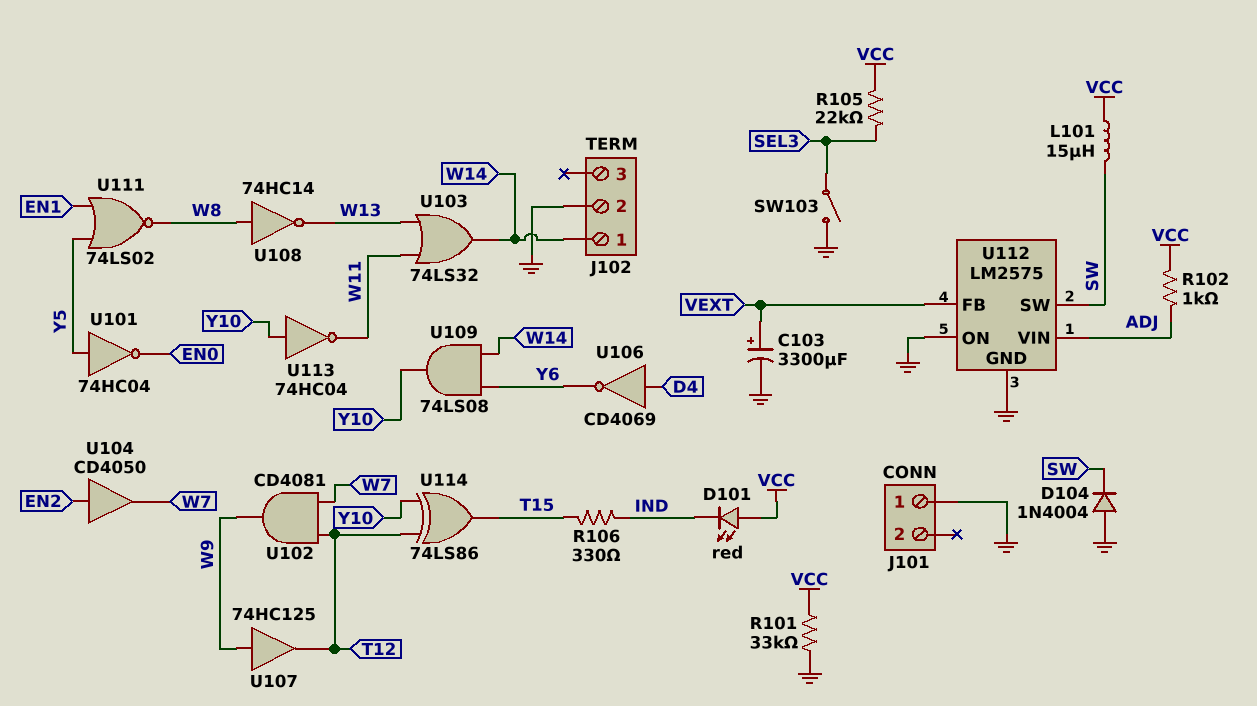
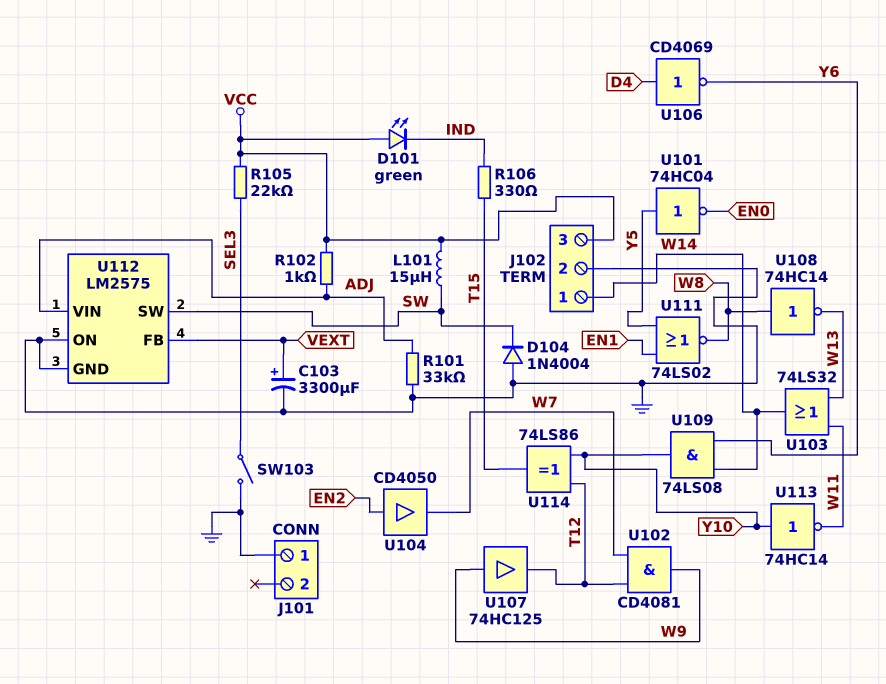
D101: LED red (A VCC, K IND) -> LED green (A VCC, K IND)
J102 pin 3: none -> VCC
R101: 33k (GND, VCC) -> 33k (ADJ, GND)
U113: NOT 74HC04 (in Y10, out W11) -> NOT 74HC14 (in Y10, out W11)

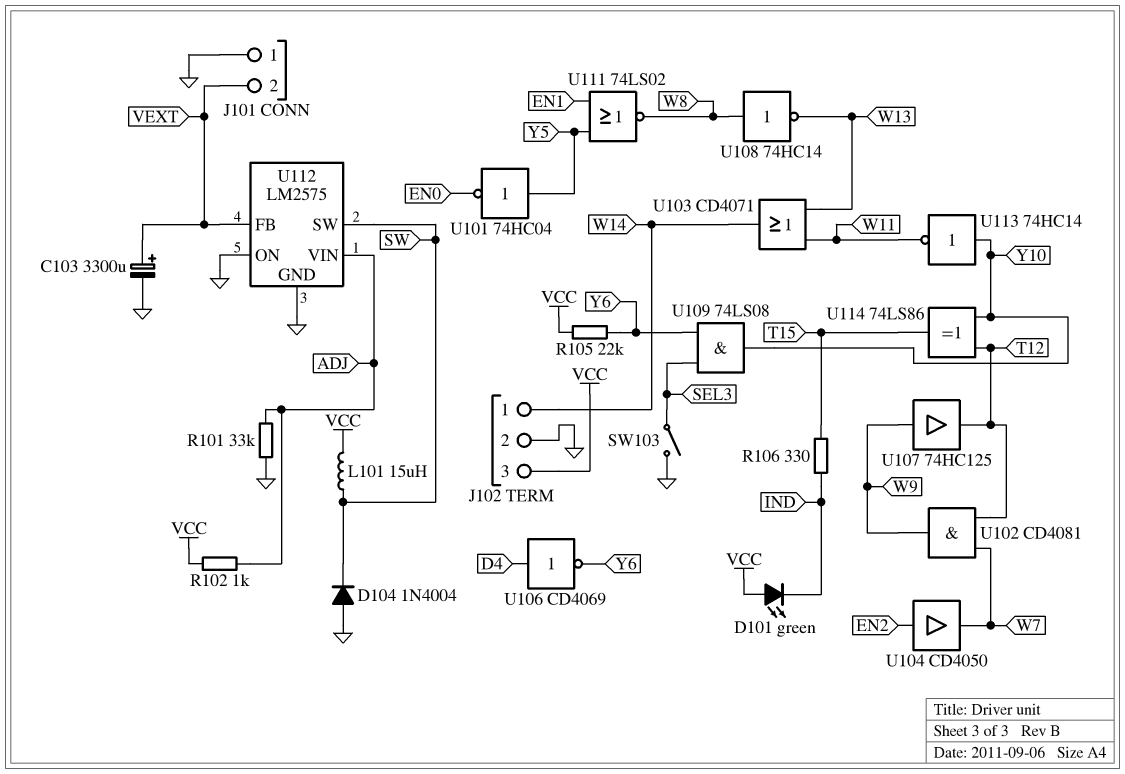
J101 pin 2: none -> VEXT
R105: 22k (SEL3, VCC) -> 22k (VCC, Y6)
U103: OR 74LS32 (in W11, in W13, out W14) -> OR CD4071 (in W11, in W13, out W14)
U109: AND 74LS08 (in W14, in Y6, out Y10) -> AND 74LS08 (in SEL3, in Y6, out Y10)

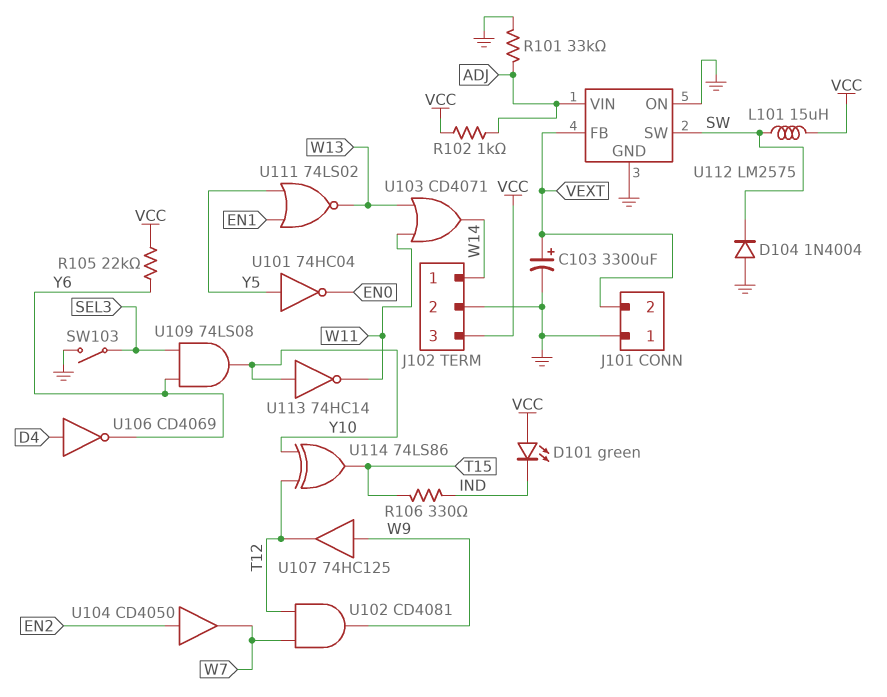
U108: NOT 74HC14 (in W8, out W13) -> none
U111: NOR 74LS02 (in EN1, in Y5, out W8) -> NOR 74LS02 (in EN1, in Y5, out W13)

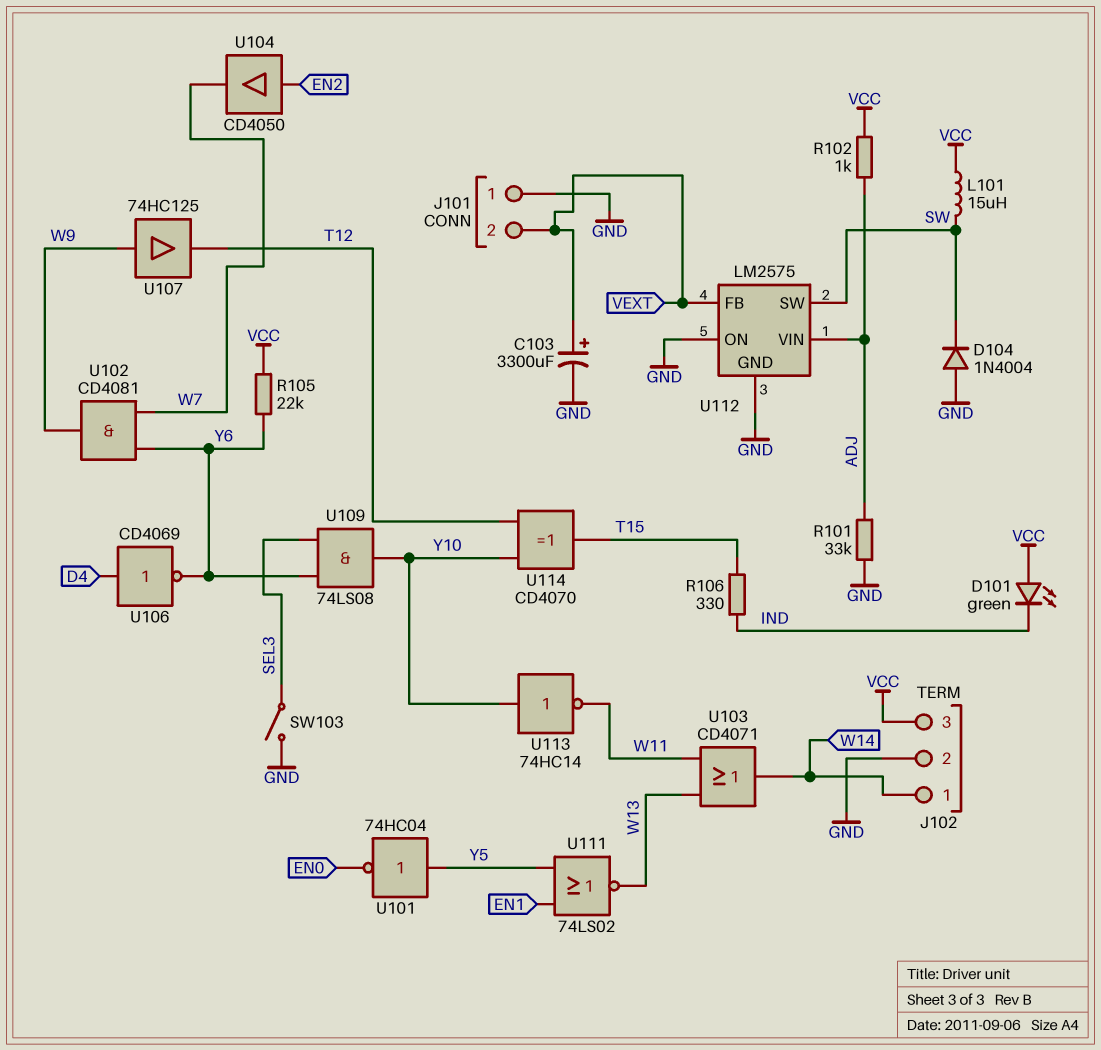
U102: AND CD4081 (in T12, in W7, out W9) -> AND CD4081 (in W7, in Y6, out W9)
U114: XOR 74LS86 (in T12, in Y10, out T15) -> XOR CD4070 (in T12, in Y10, out T15)

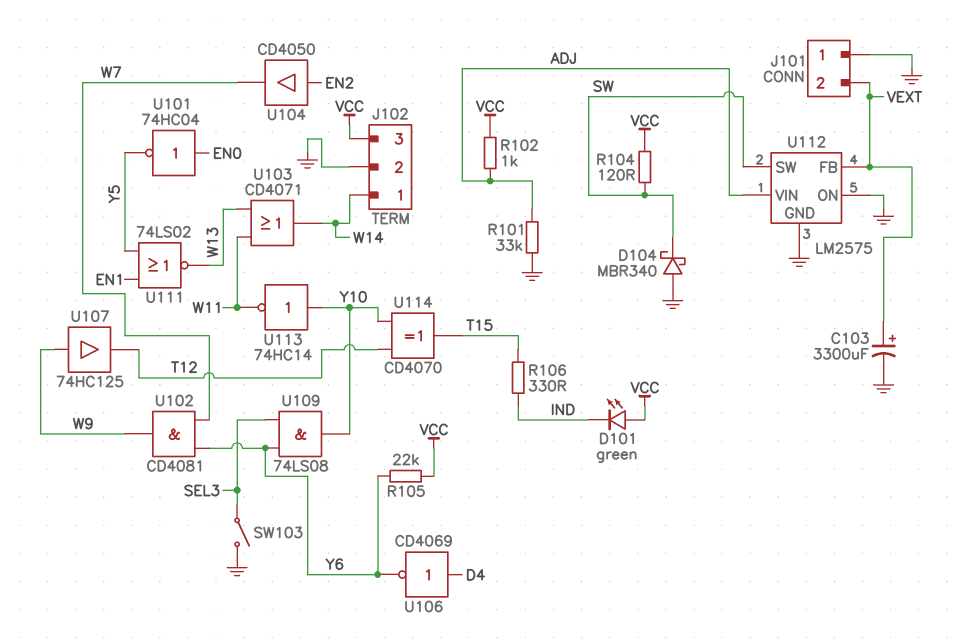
D104: diode 1N4004 (A GND, K SW) -> schottky MBR340 (A GND, K SW)
L101: 15uH (SW, VCC) -> none
R104: none -> 120 (SW, VCC)
U101: NOT 74HC04 (in Y5, out EN0) -> NOT 74HC04 (in EN0, out Y5)

